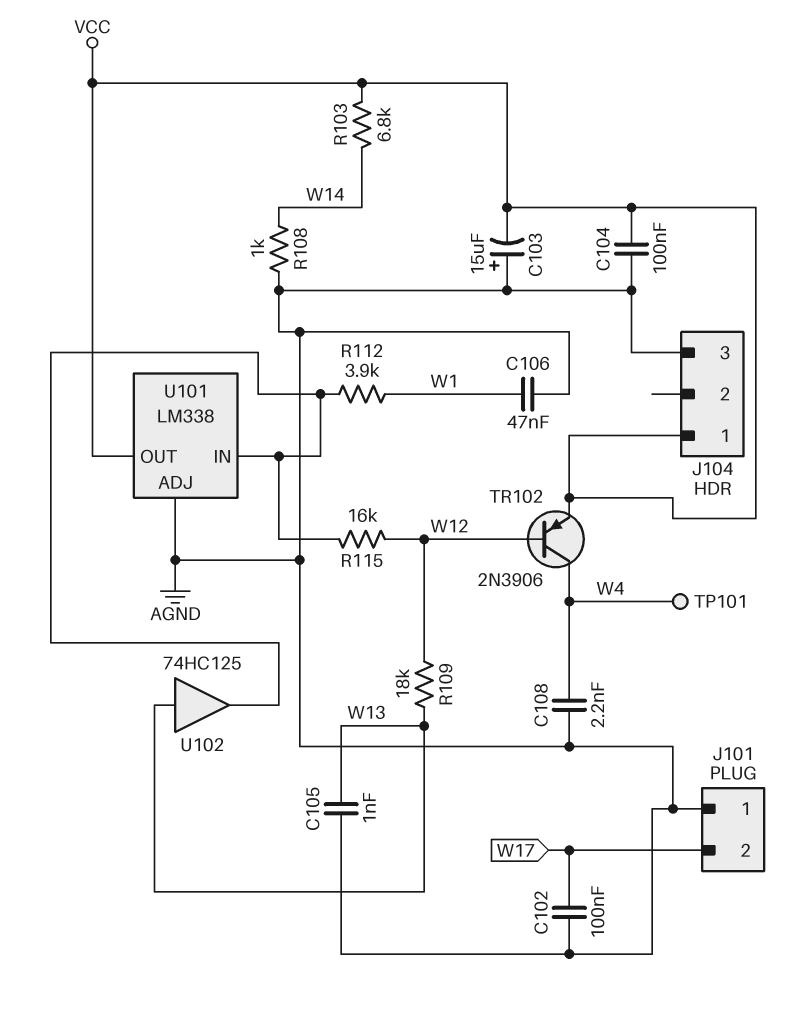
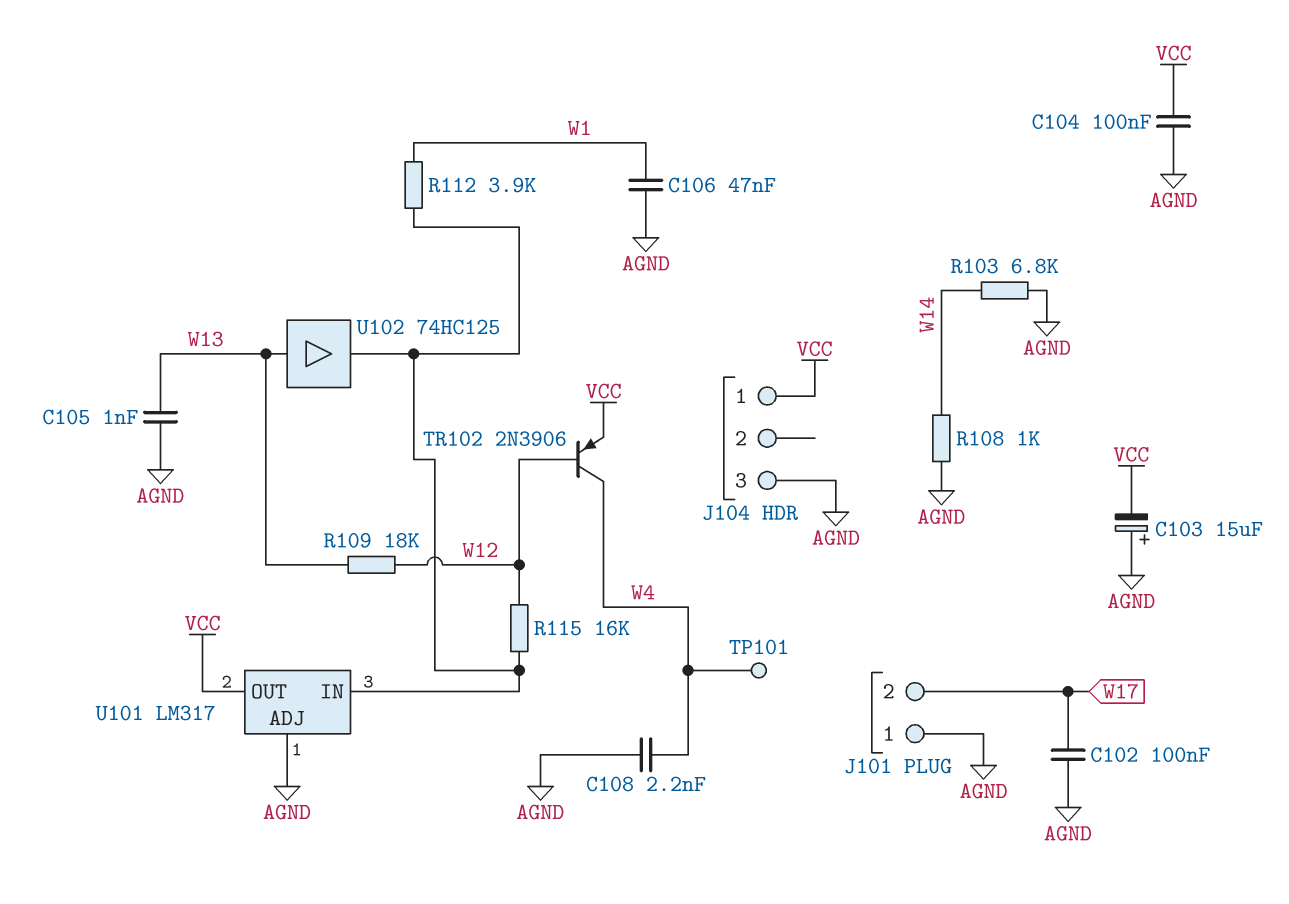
R103: 6.8k (VCC, W14) -> 6.8k (AGND, W14)
U101: LM338 -> LM317

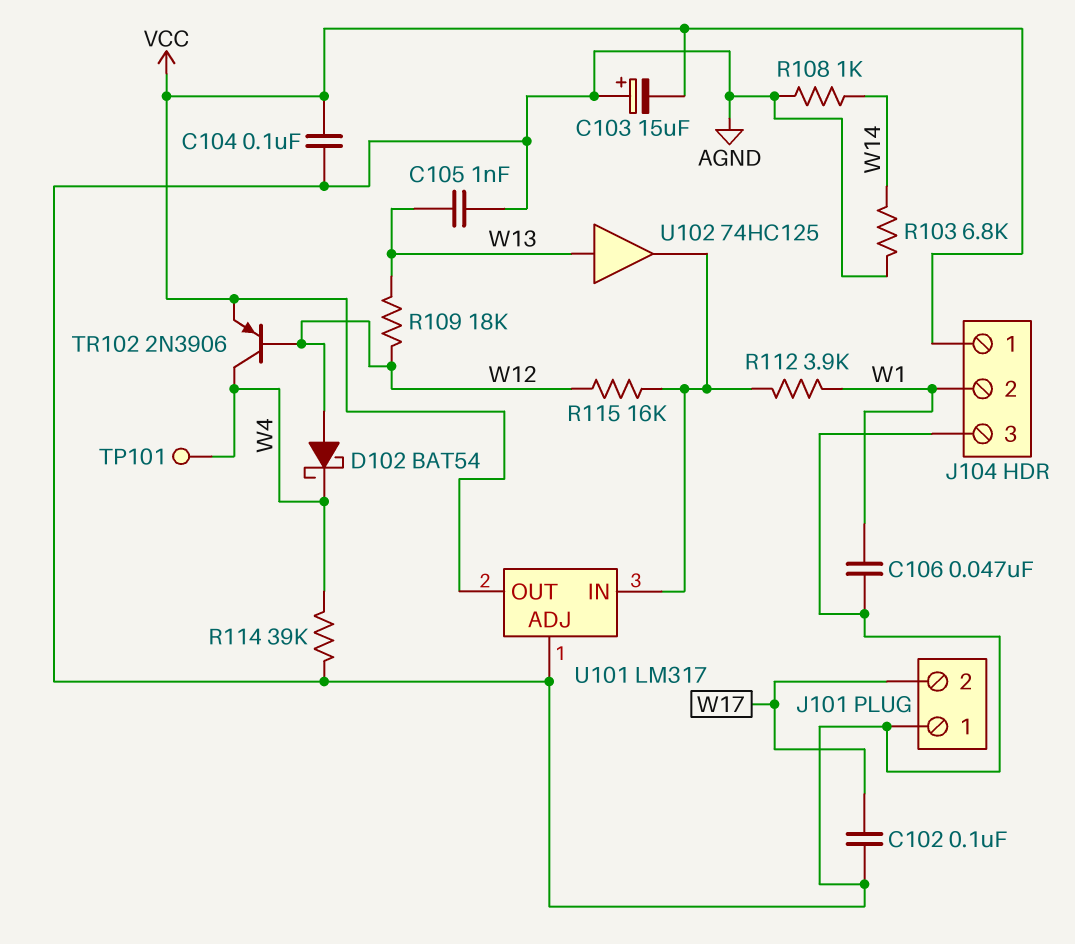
C108: 2.2nF (AGND, W4) -> none
D102: none -> schottky BAT54 (A W12, K W4)
J104 pin 2: none -> W1
R114: none -> 39k (AGND, W4)

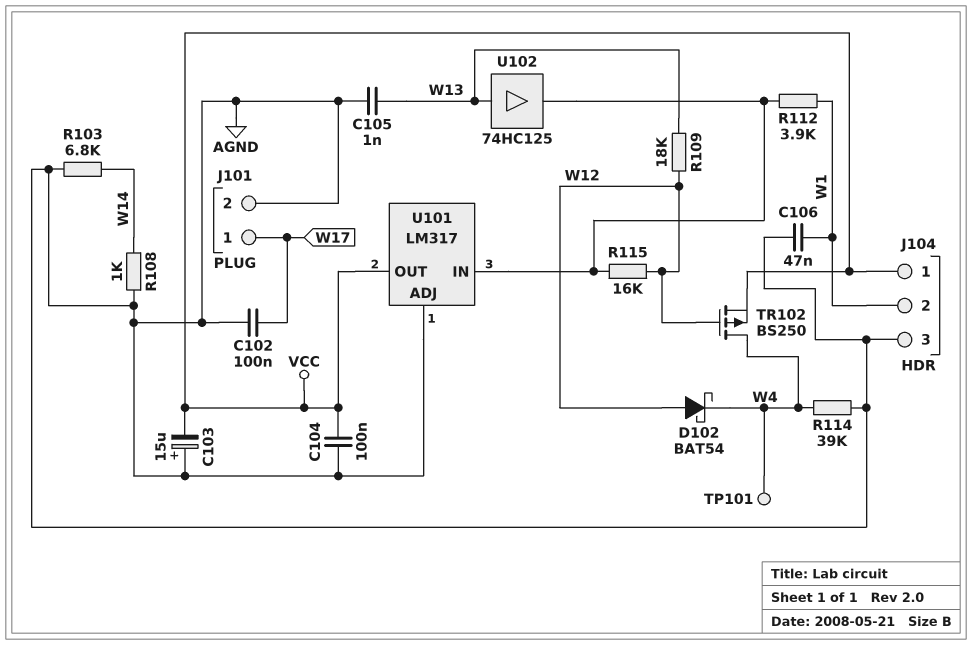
J101 pin 1: AGND -> W17
J101 pin 2: W17 -> AGND
TR102: PNP 2N3906 (B W12, C W4, E VCC) -> PMOS BS250 (G W12, D W4, S VCC)

